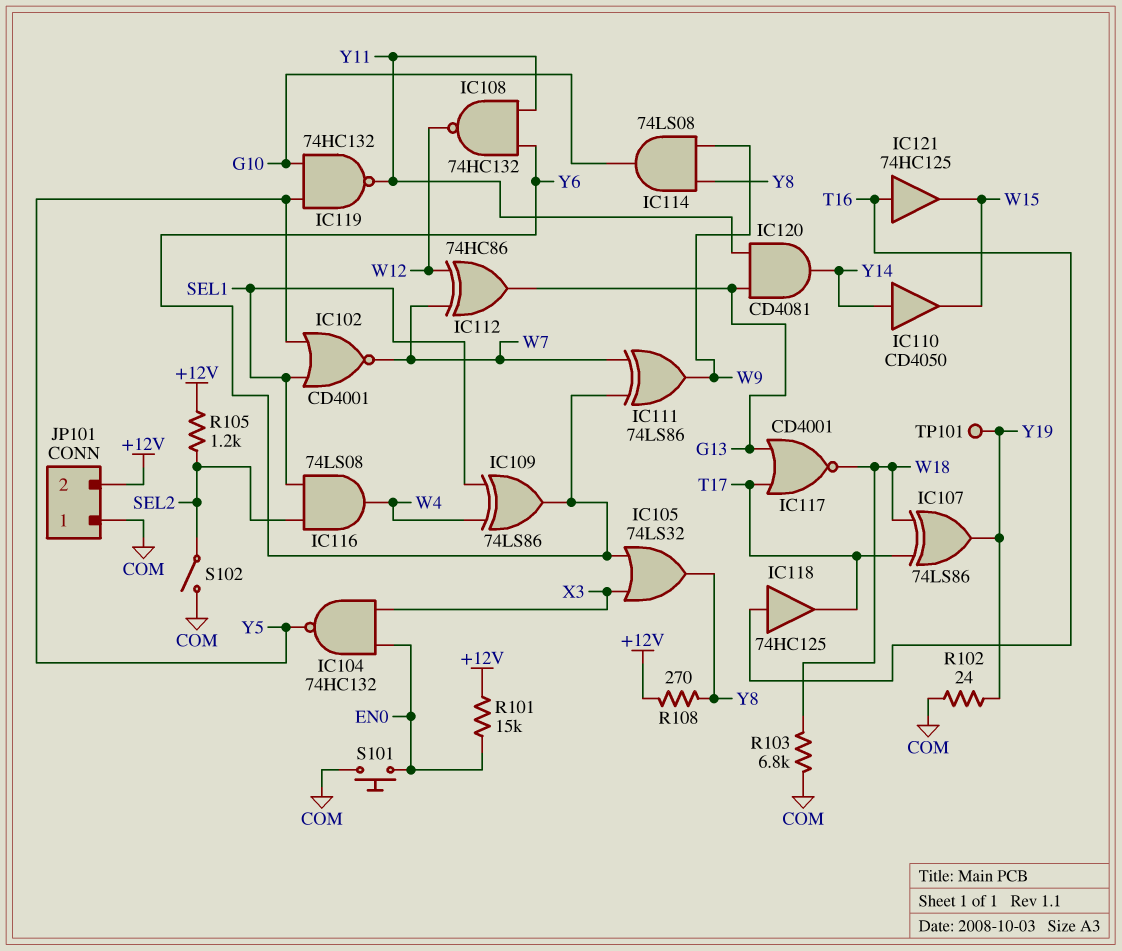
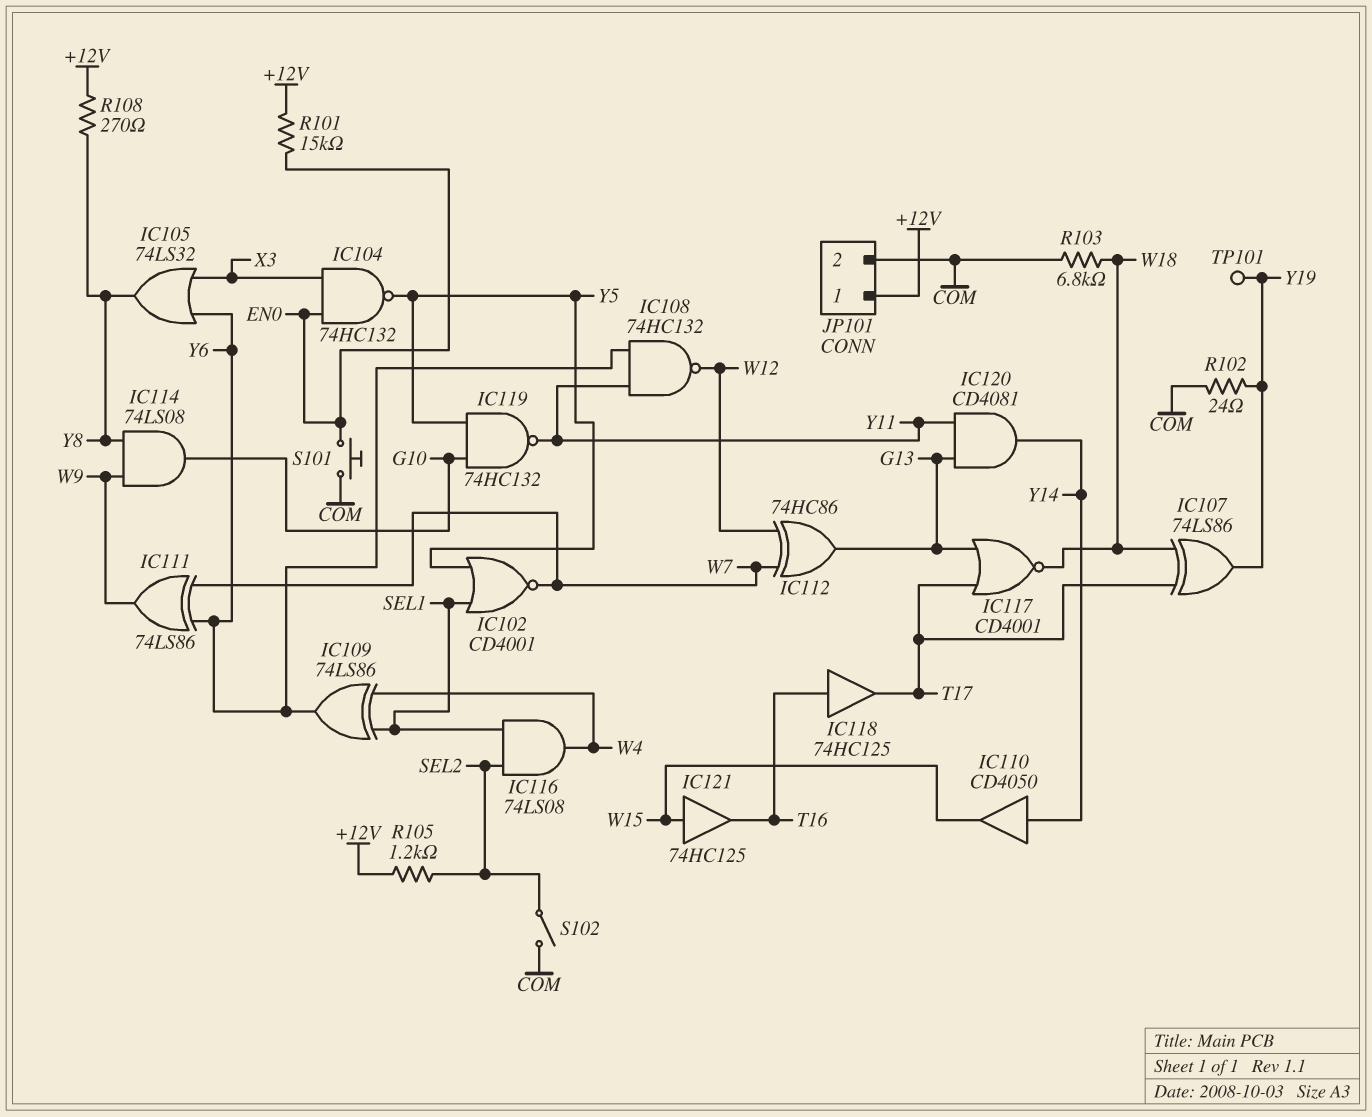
IC121: buffer 74HC125 (in T16, out W15) -> buffer 74HC125 (in W15, out T16)
JP101 pin 1: COM -> +12V
JP101 pin 2: +12V -> COM

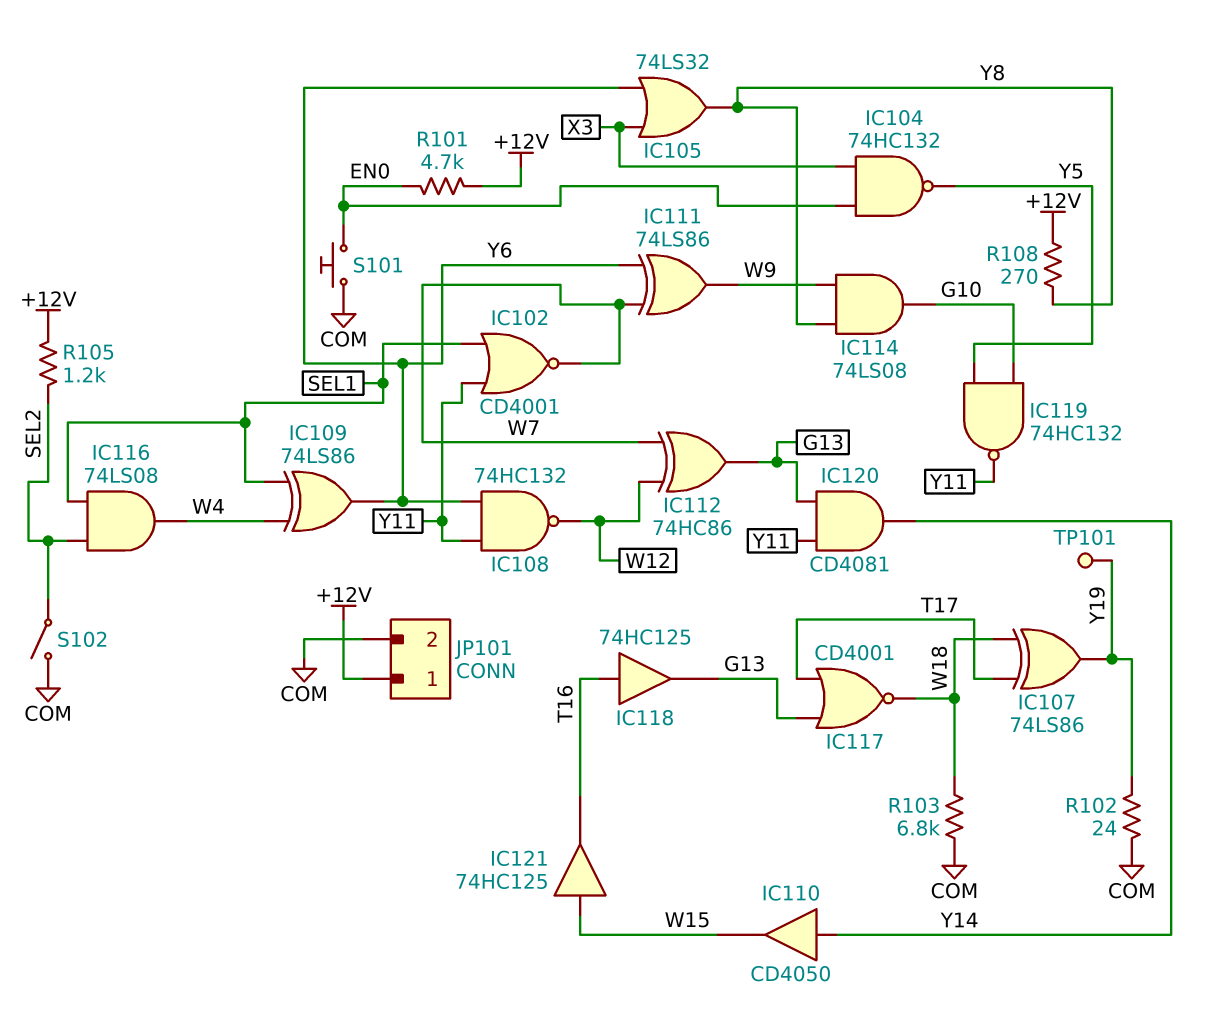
IC102: NOR CD4001 (in SEL1, in Y5, out W7) -> NOR CD4001 (in SEL1, in Y11, out W7)
IC118: buffer 74HC125 (in T16, out T17) -> buffer 74HC125 (in T16, out G13)
R101: 15k (+12V, EN0) -> 4.7k (+12V, EN0)

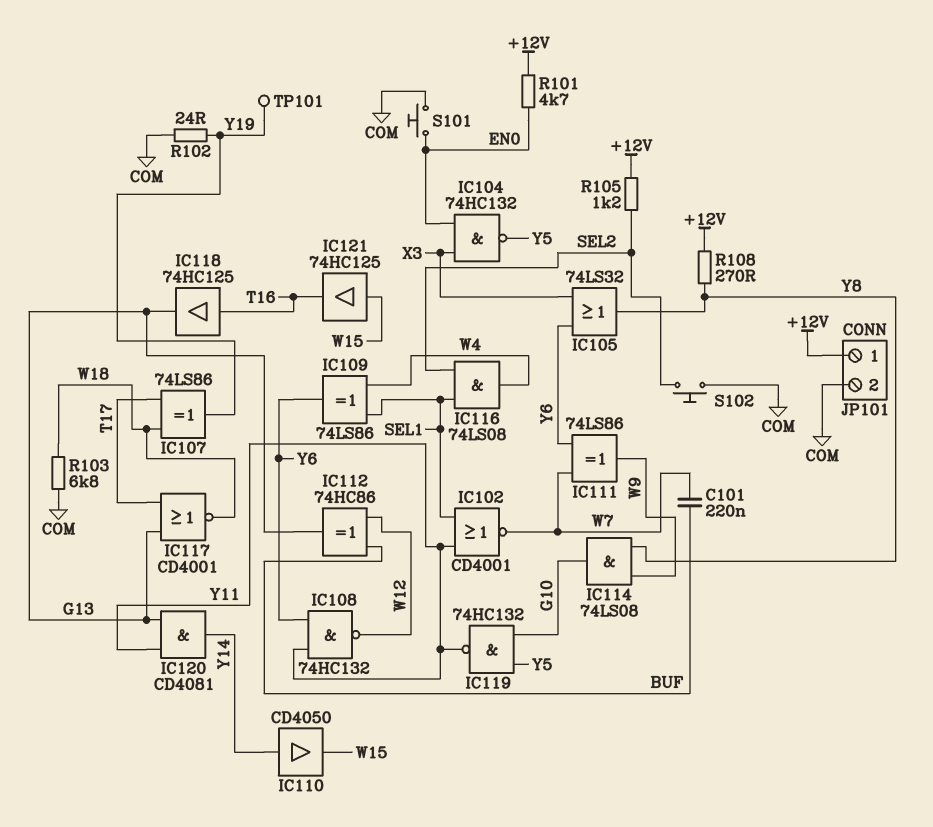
C101: none -> 220nF (BUF, W7)
IC112: XOR 74HC86 (in W7, in W12, out G13) -> XOR 74HC86 (in BUF, in W12, out G13)
S102: switch (COM, SEL2) -> button (COM, SEL2)

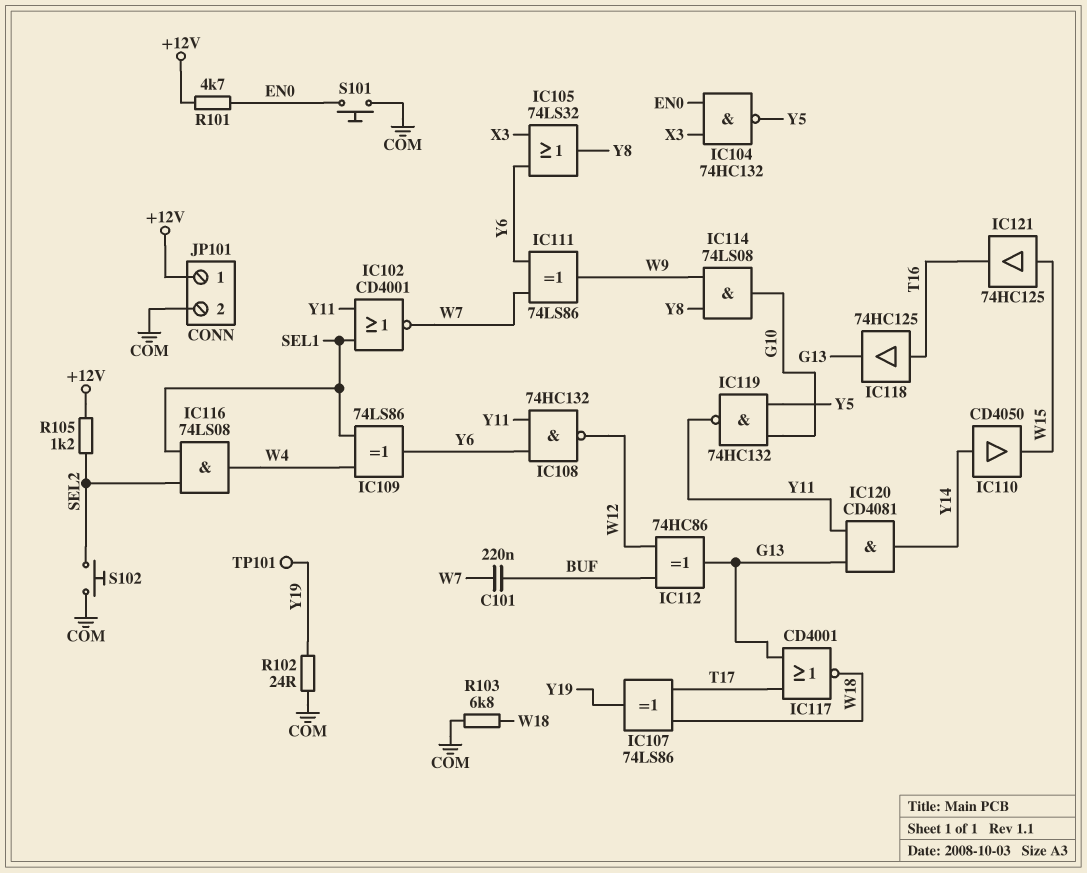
R108: 270 (+12V, Y8) -> none

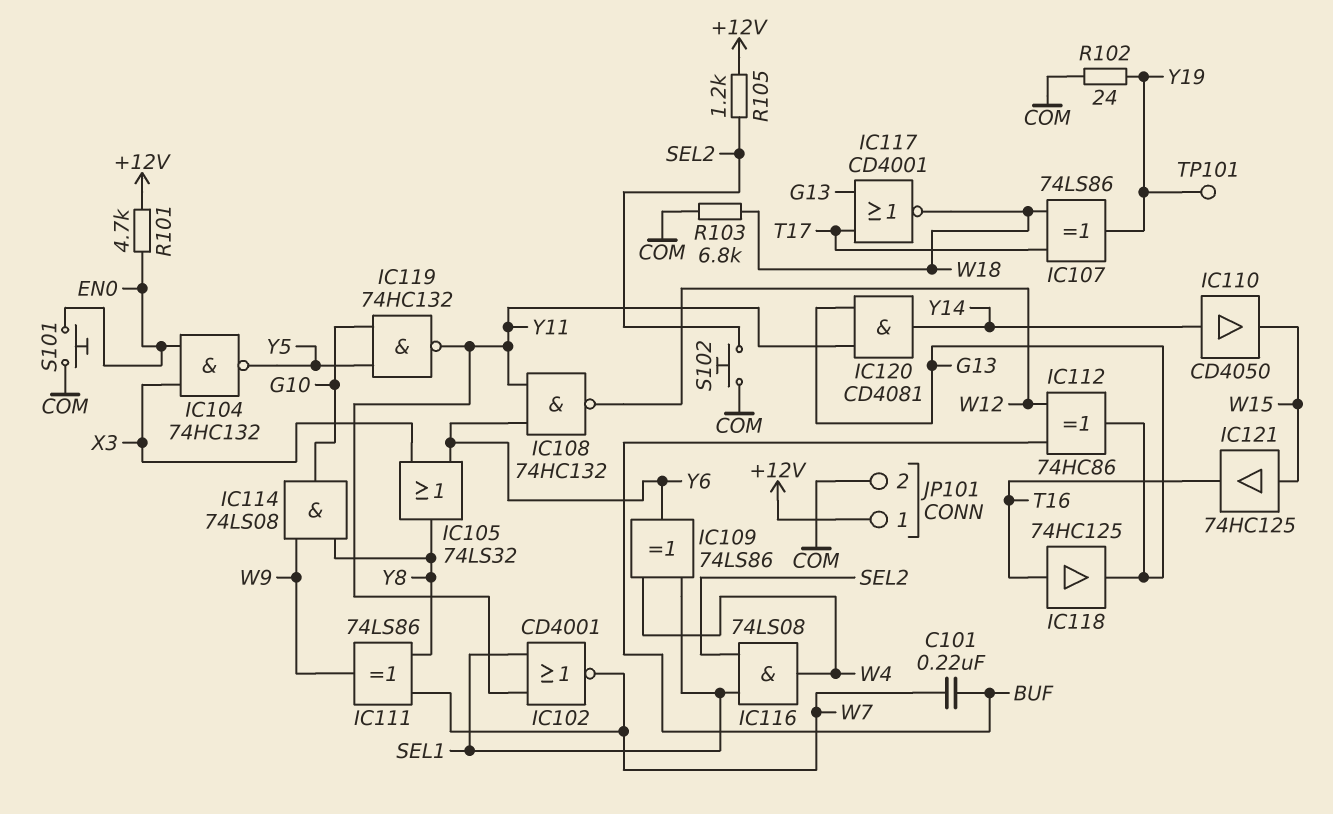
IC111: XOR 74LS86 (in W7, in Y6, out W9) -> XOR 74LS86 (in W7, in Y8, out W9)

